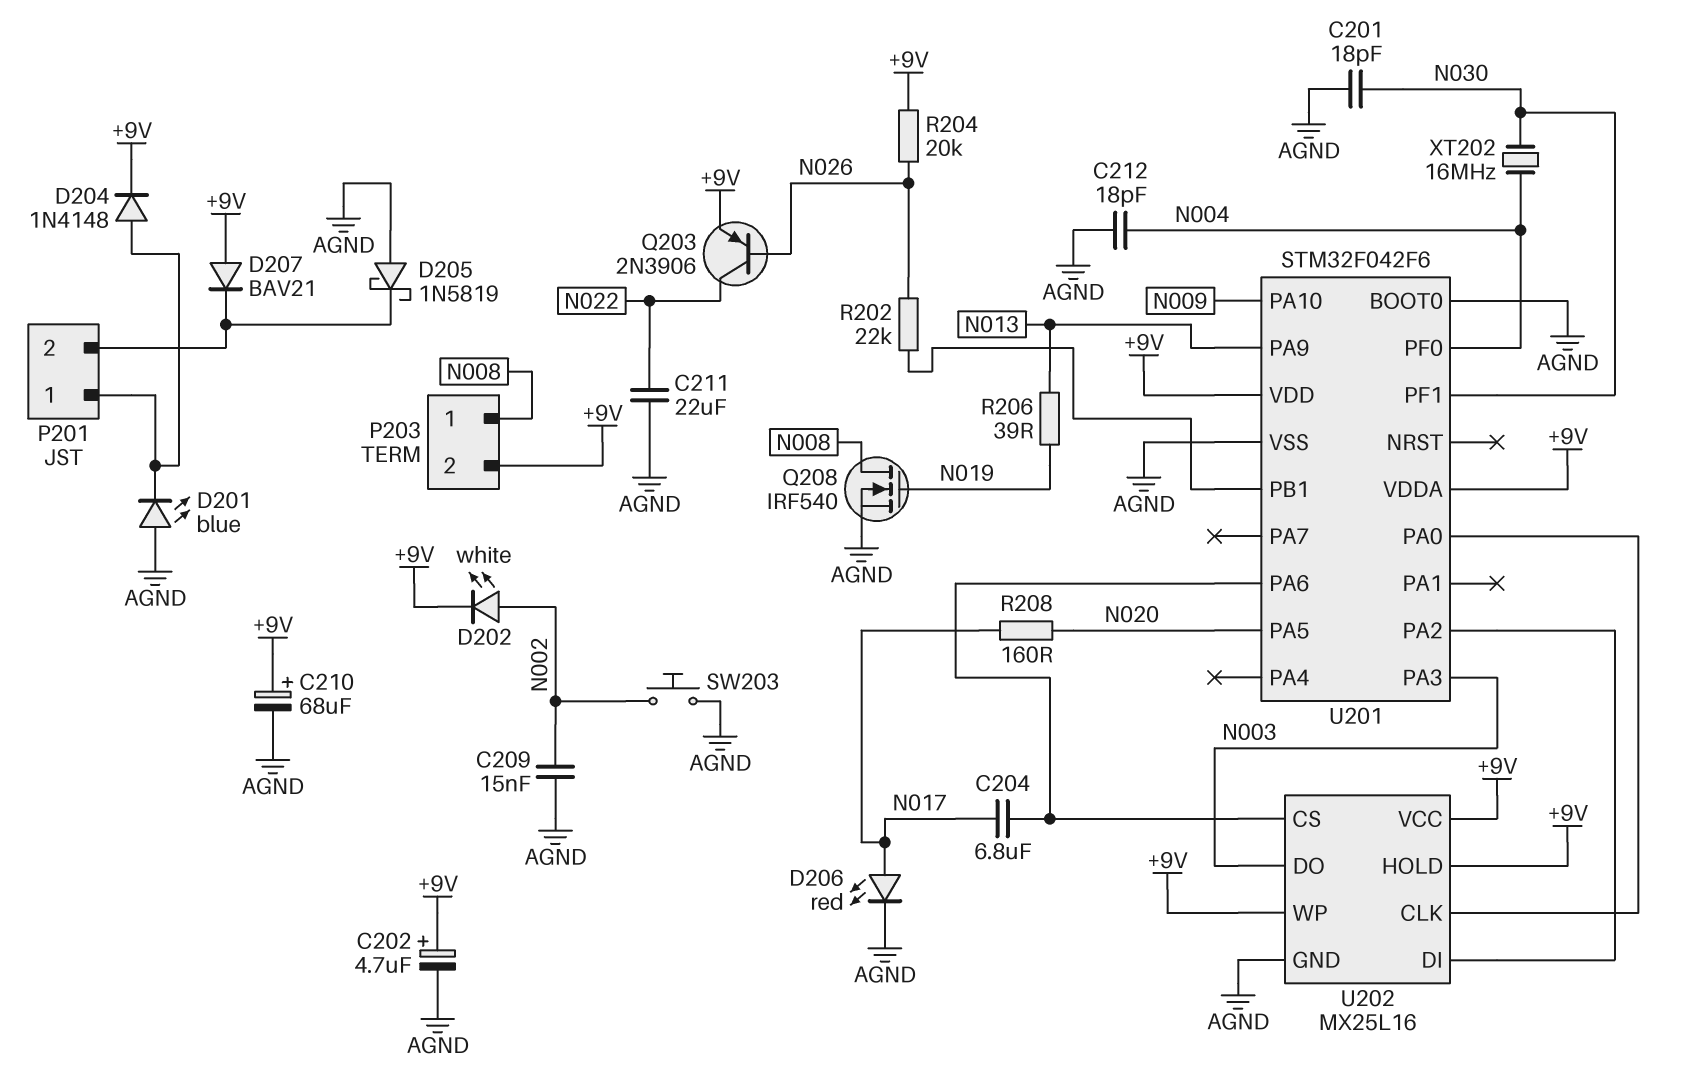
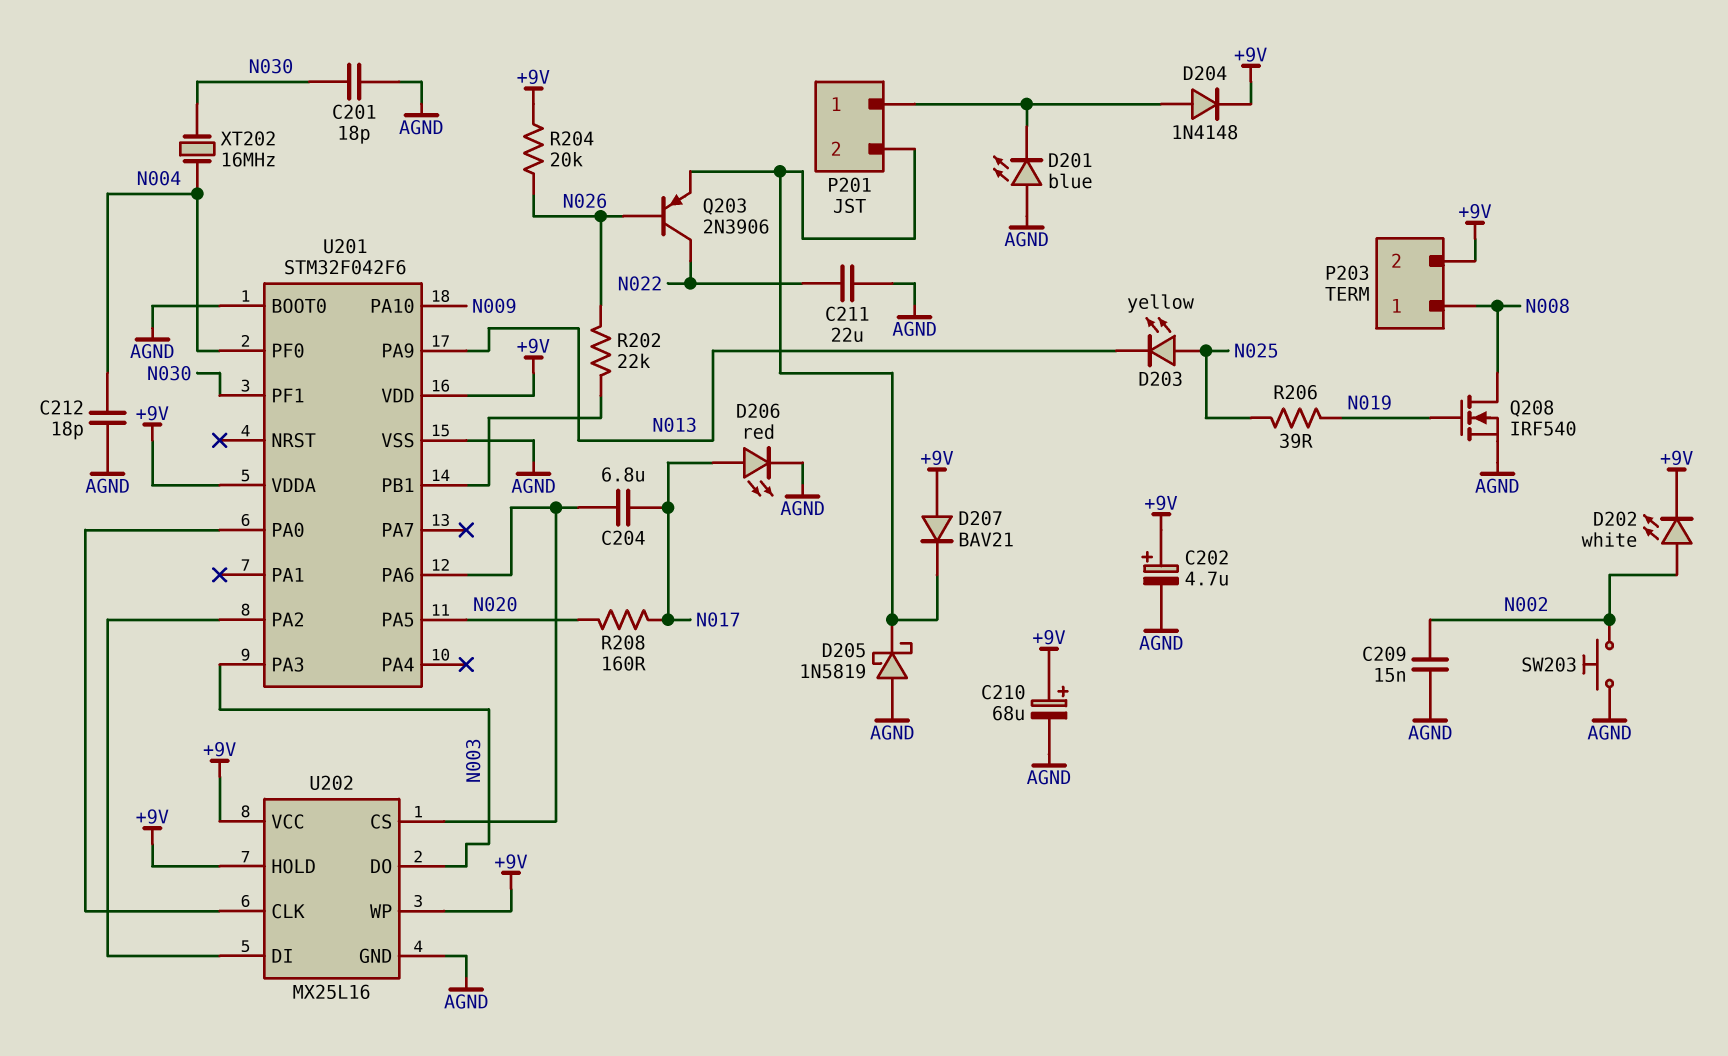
D203: none -> LED yellow (A N025, K N013)
Q203: PNP 2N3906 (B N026, C N022, E +9V) -> PNP 2N3906 (B N026, C N022, E P201/2)
R206: 39 (N013, N019) -> 39 (N019, N025)

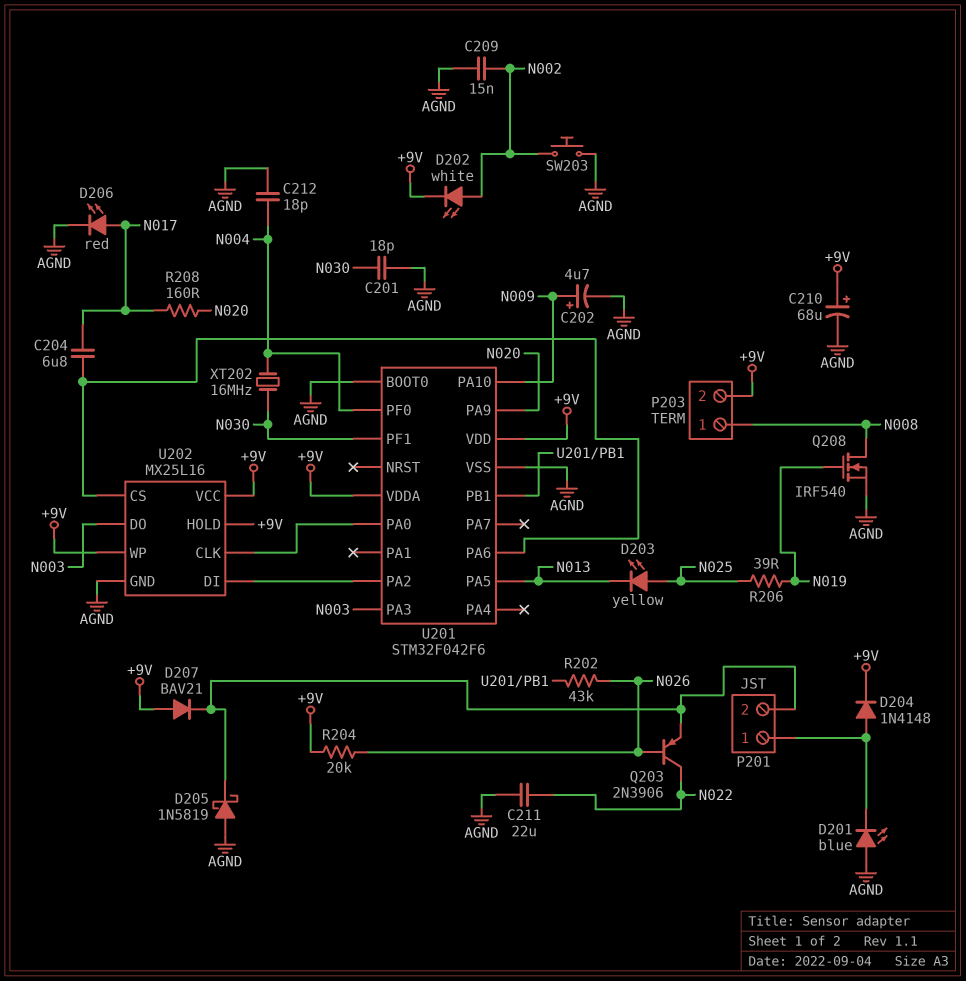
C202: 4.7uF (plus +9V, minus AGND) -> 4.7uF (plus N009, minus AGND)
R202: 22k (N026, U201/PB1) -> 43k (N026, U201/PB1)
U201 pin PA5: N020 -> N013
U201 pin PA9: N013 -> N020

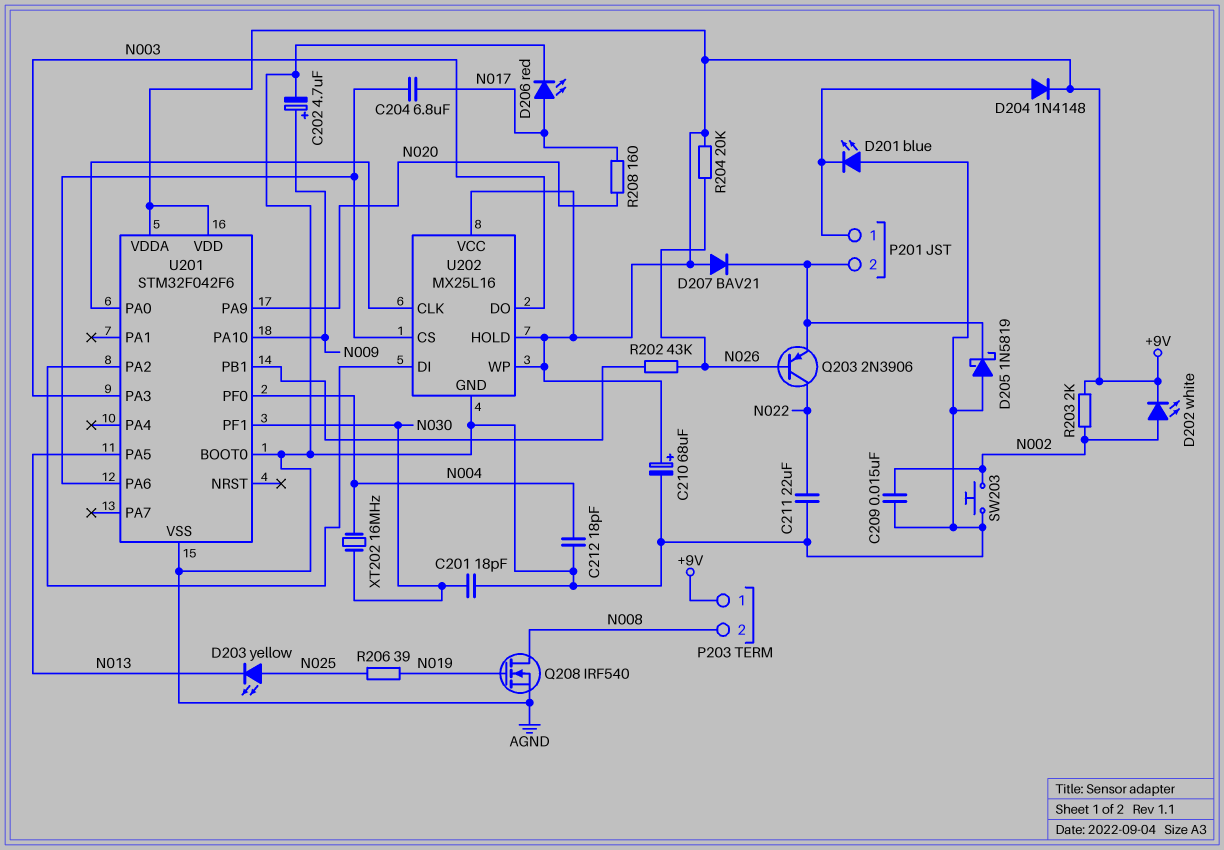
P203 pin 1: N008 -> +9V
P203 pin 2: +9V -> N008
R203: none -> 2k (+9V, N002)

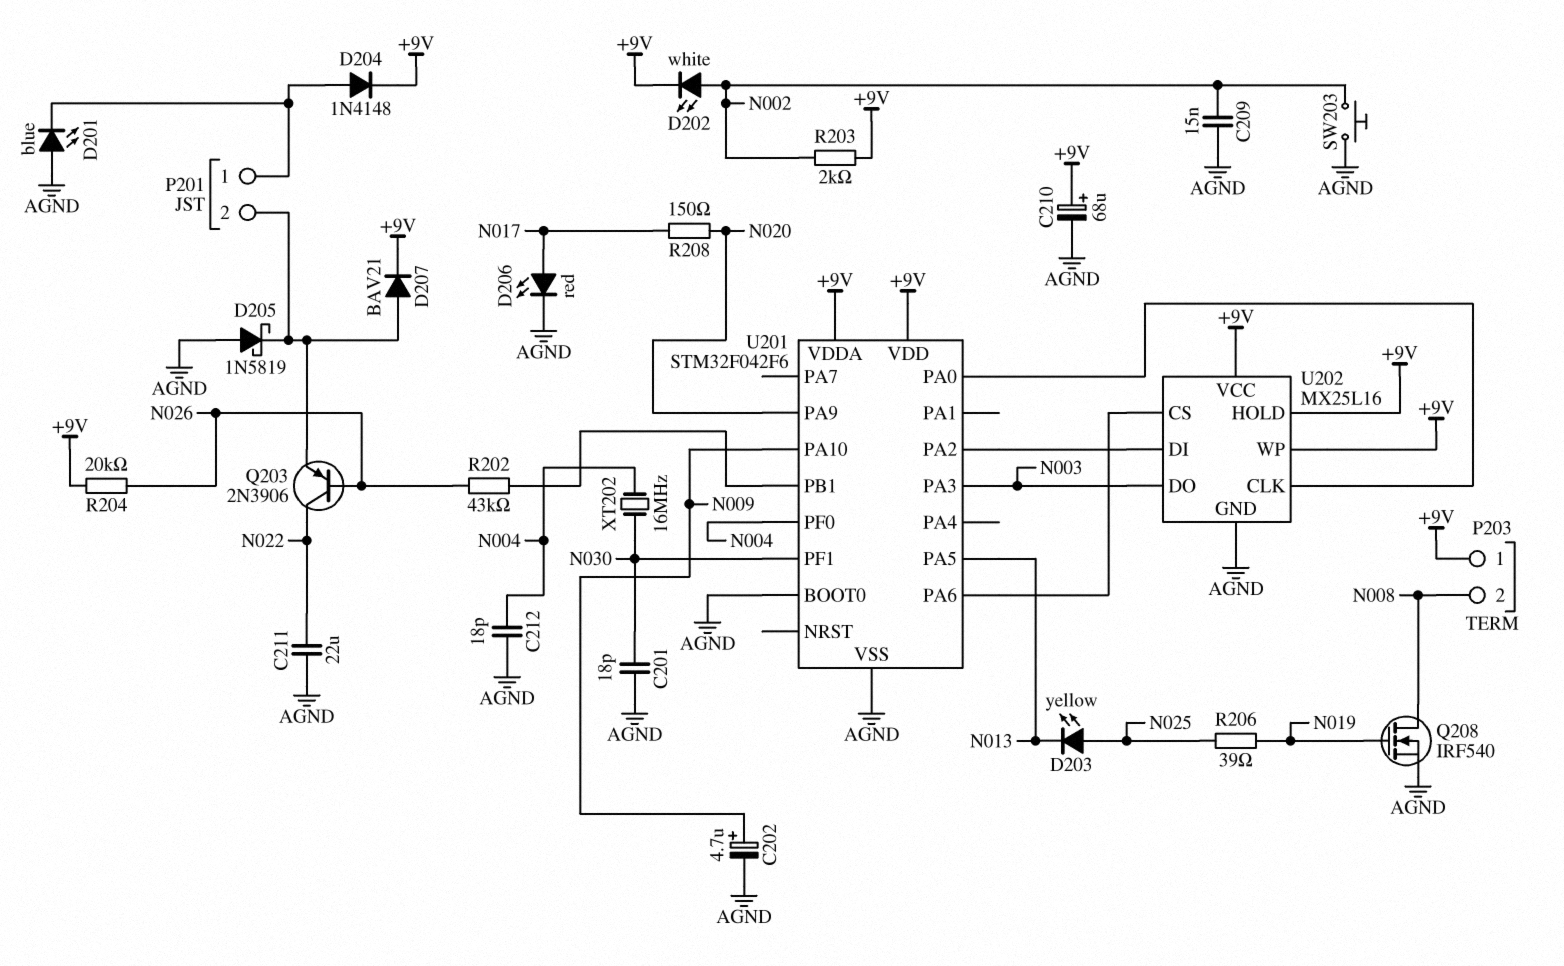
C204: 6.8uF (N017, U201/PA6) -> none
D207: diode BAV21 (A +9V, K P201/2) -> diode BAV21 (A P201/2, K +9V)
R208: 160 (N017, N020) -> 150 (N017, N020)

